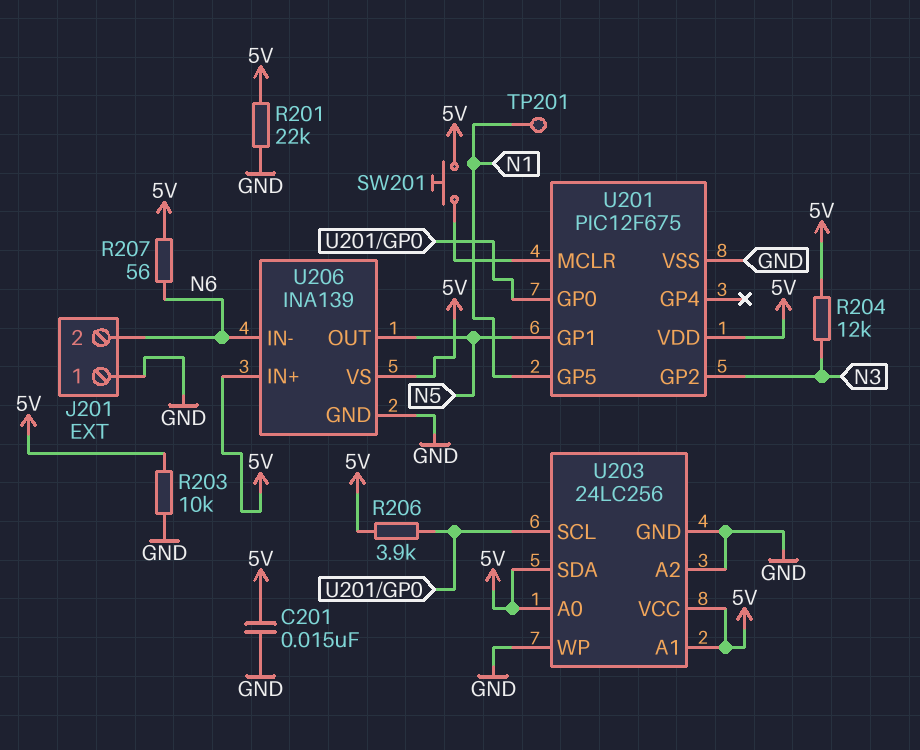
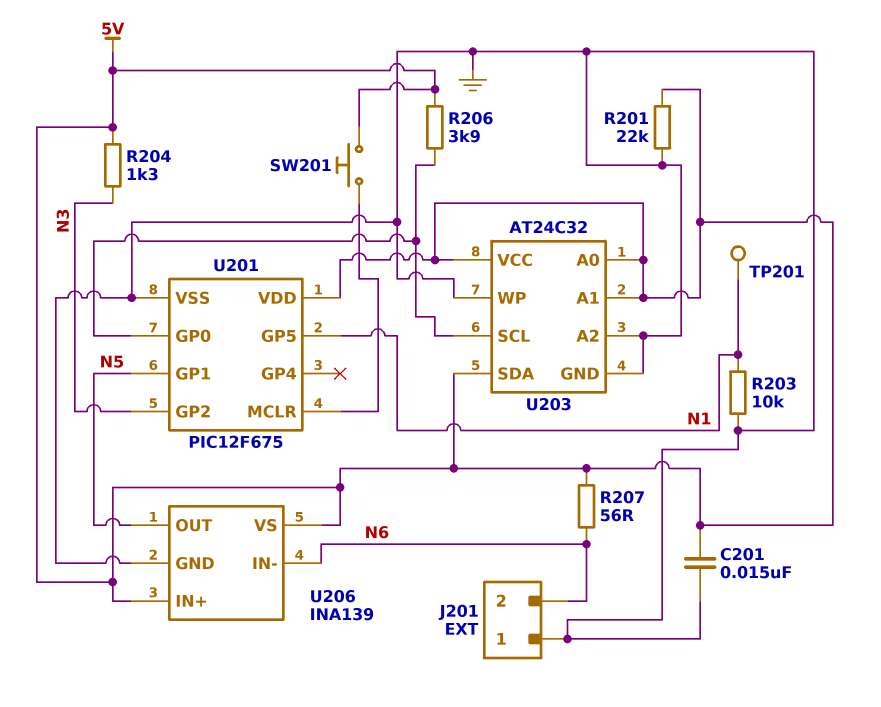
R203: 10k (5V, GND) -> 10k (GND, N1)
R204: 12k (5V, N3) -> 1.3k (5V, N3)
U203: 24LC256 -> AT24C32

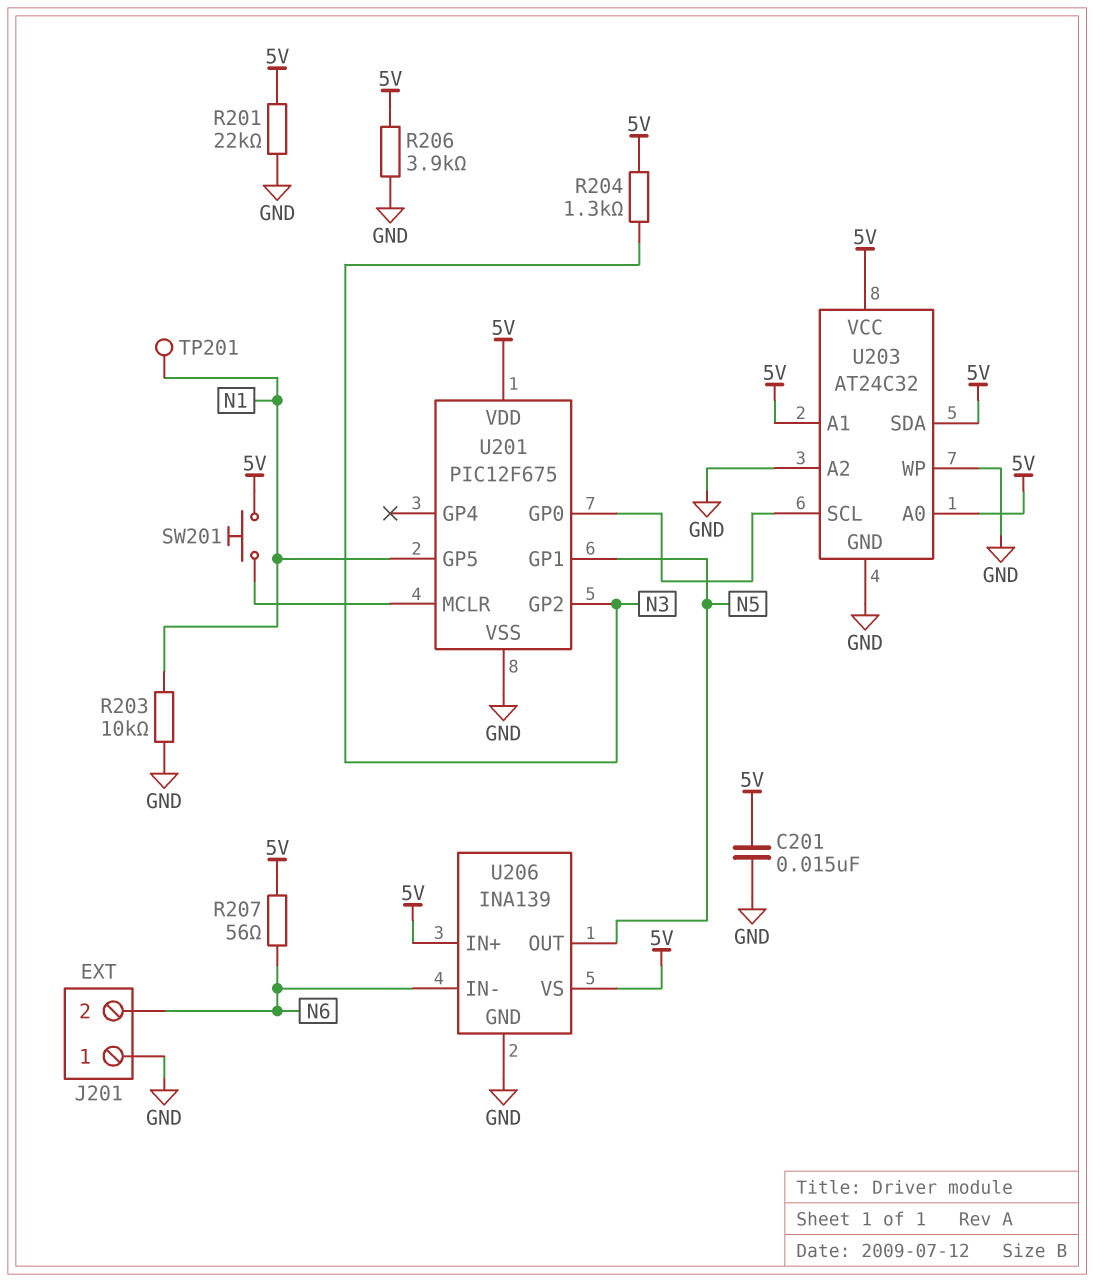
R206: 3.9k (5V, U201/GP0) -> 3.9k (5V, GND)

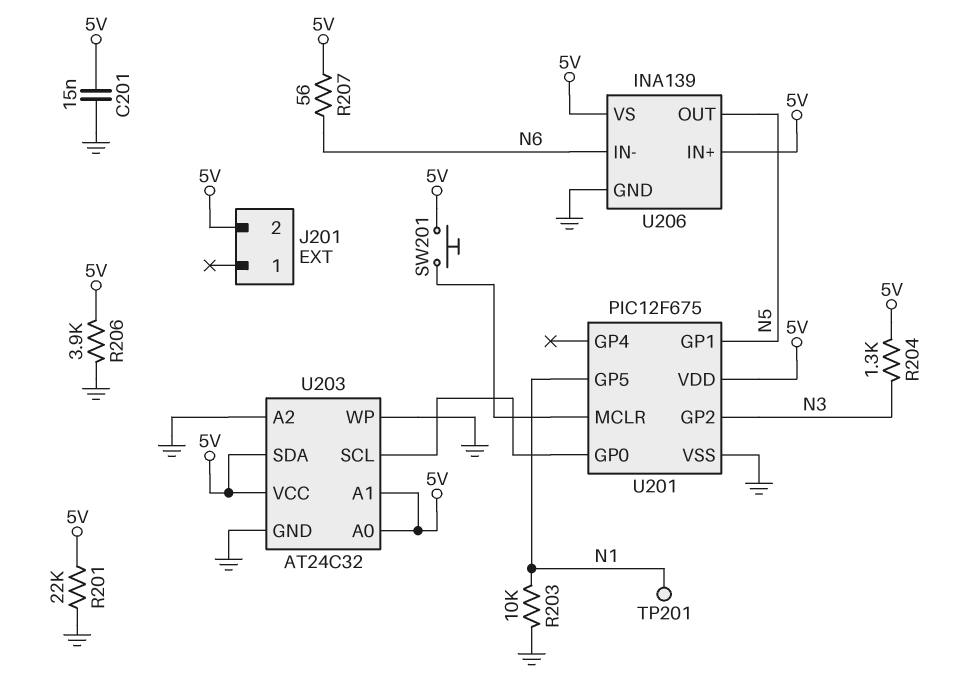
J201 pin 1: GND -> none
J201 pin 2: N6 -> 5V

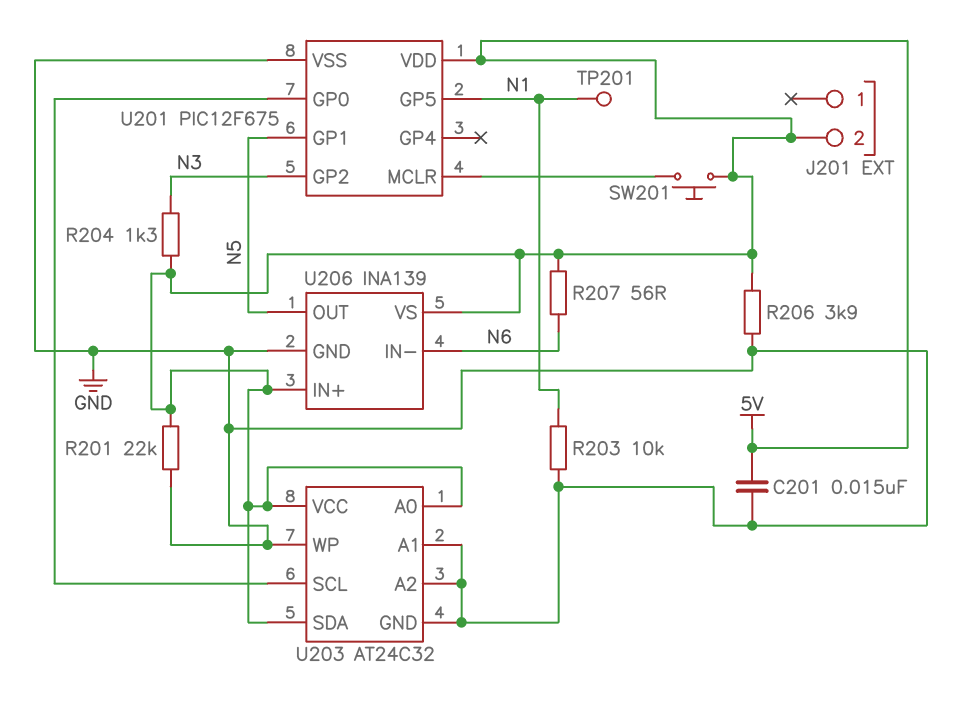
U203 pin A1: 5V -> GND

